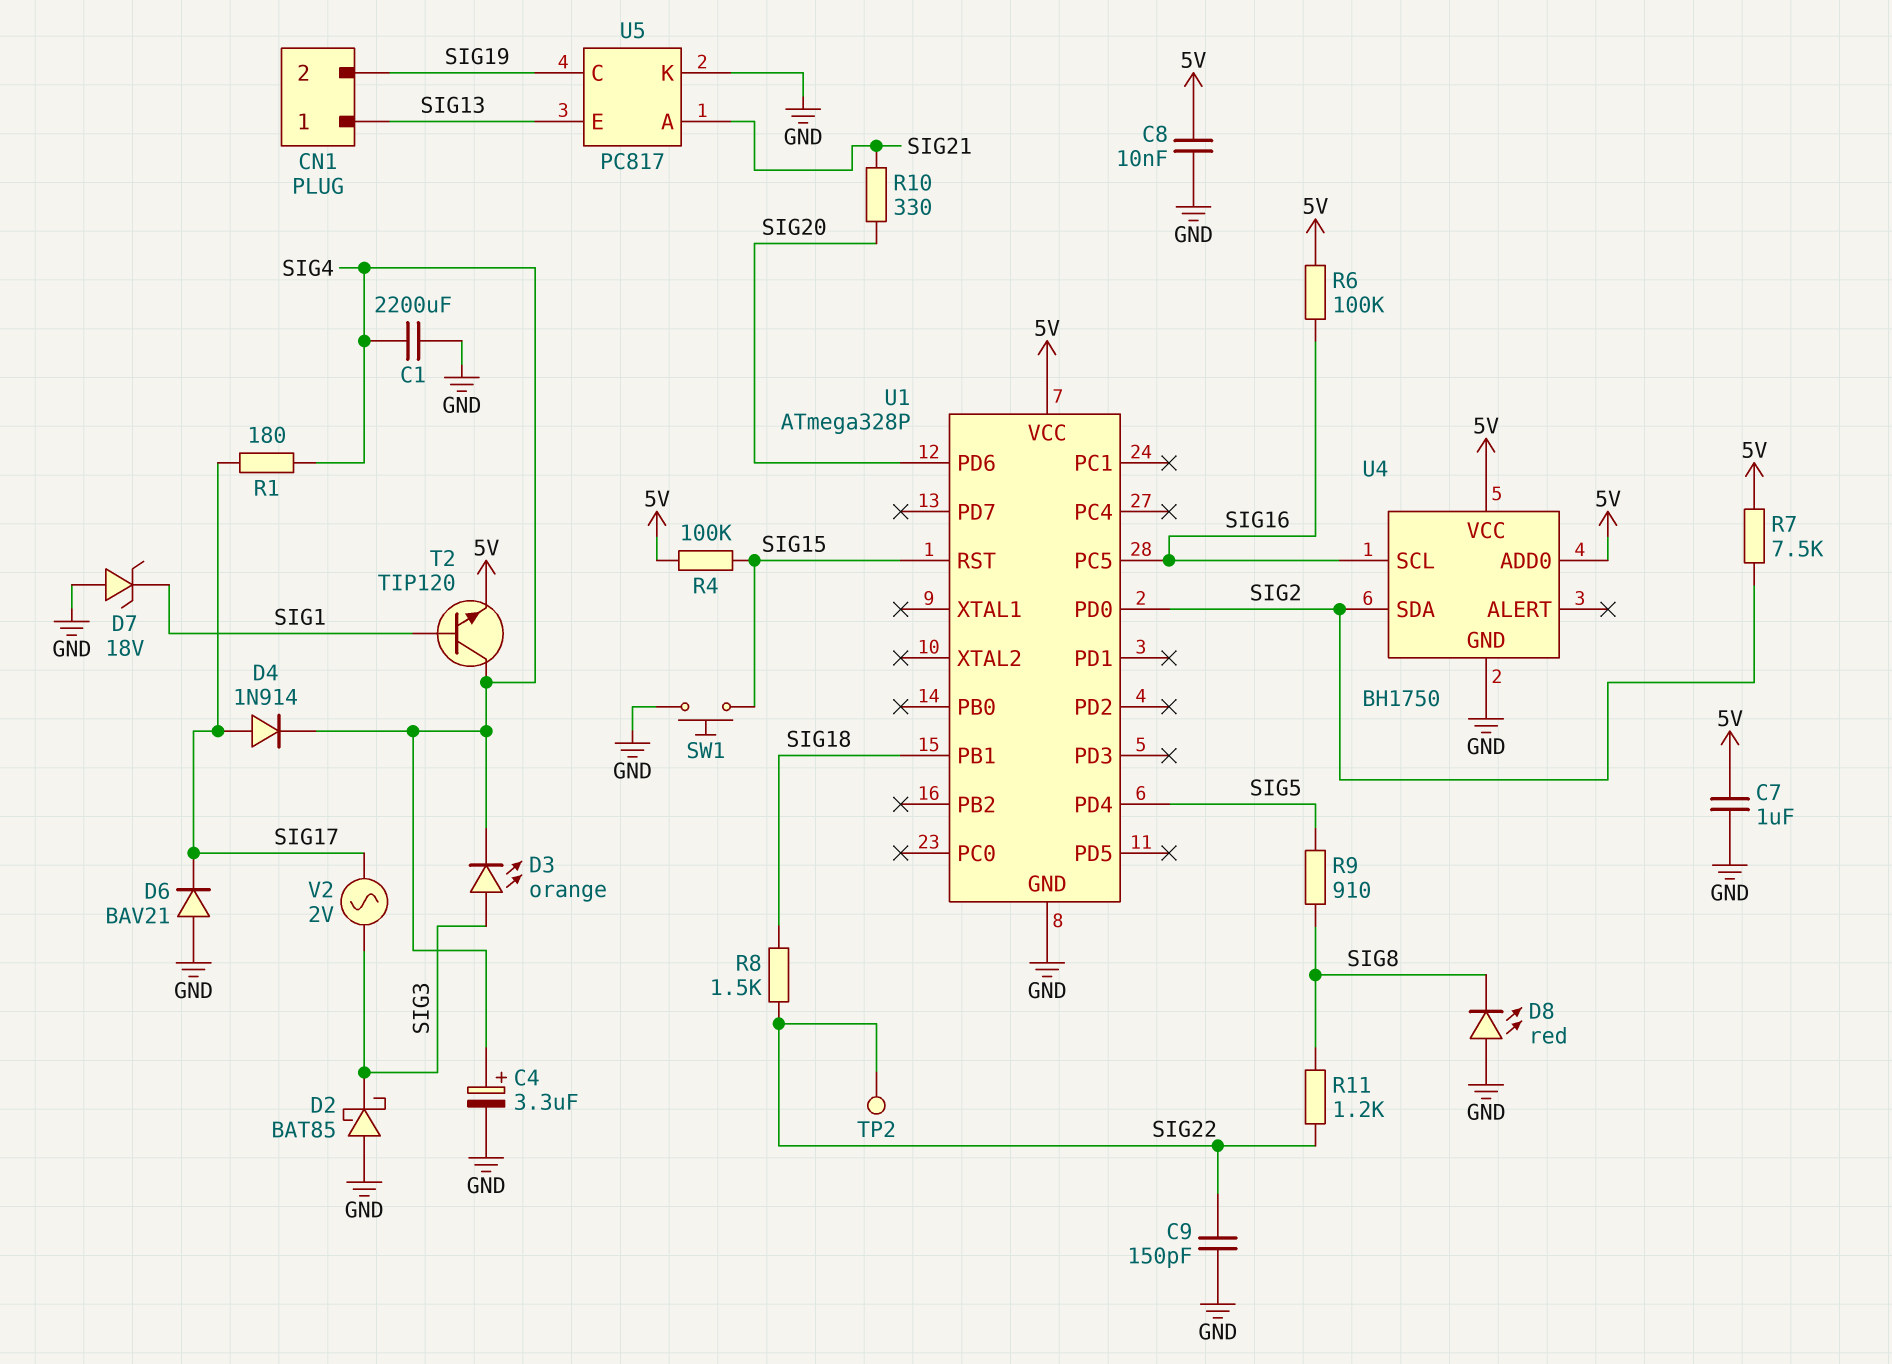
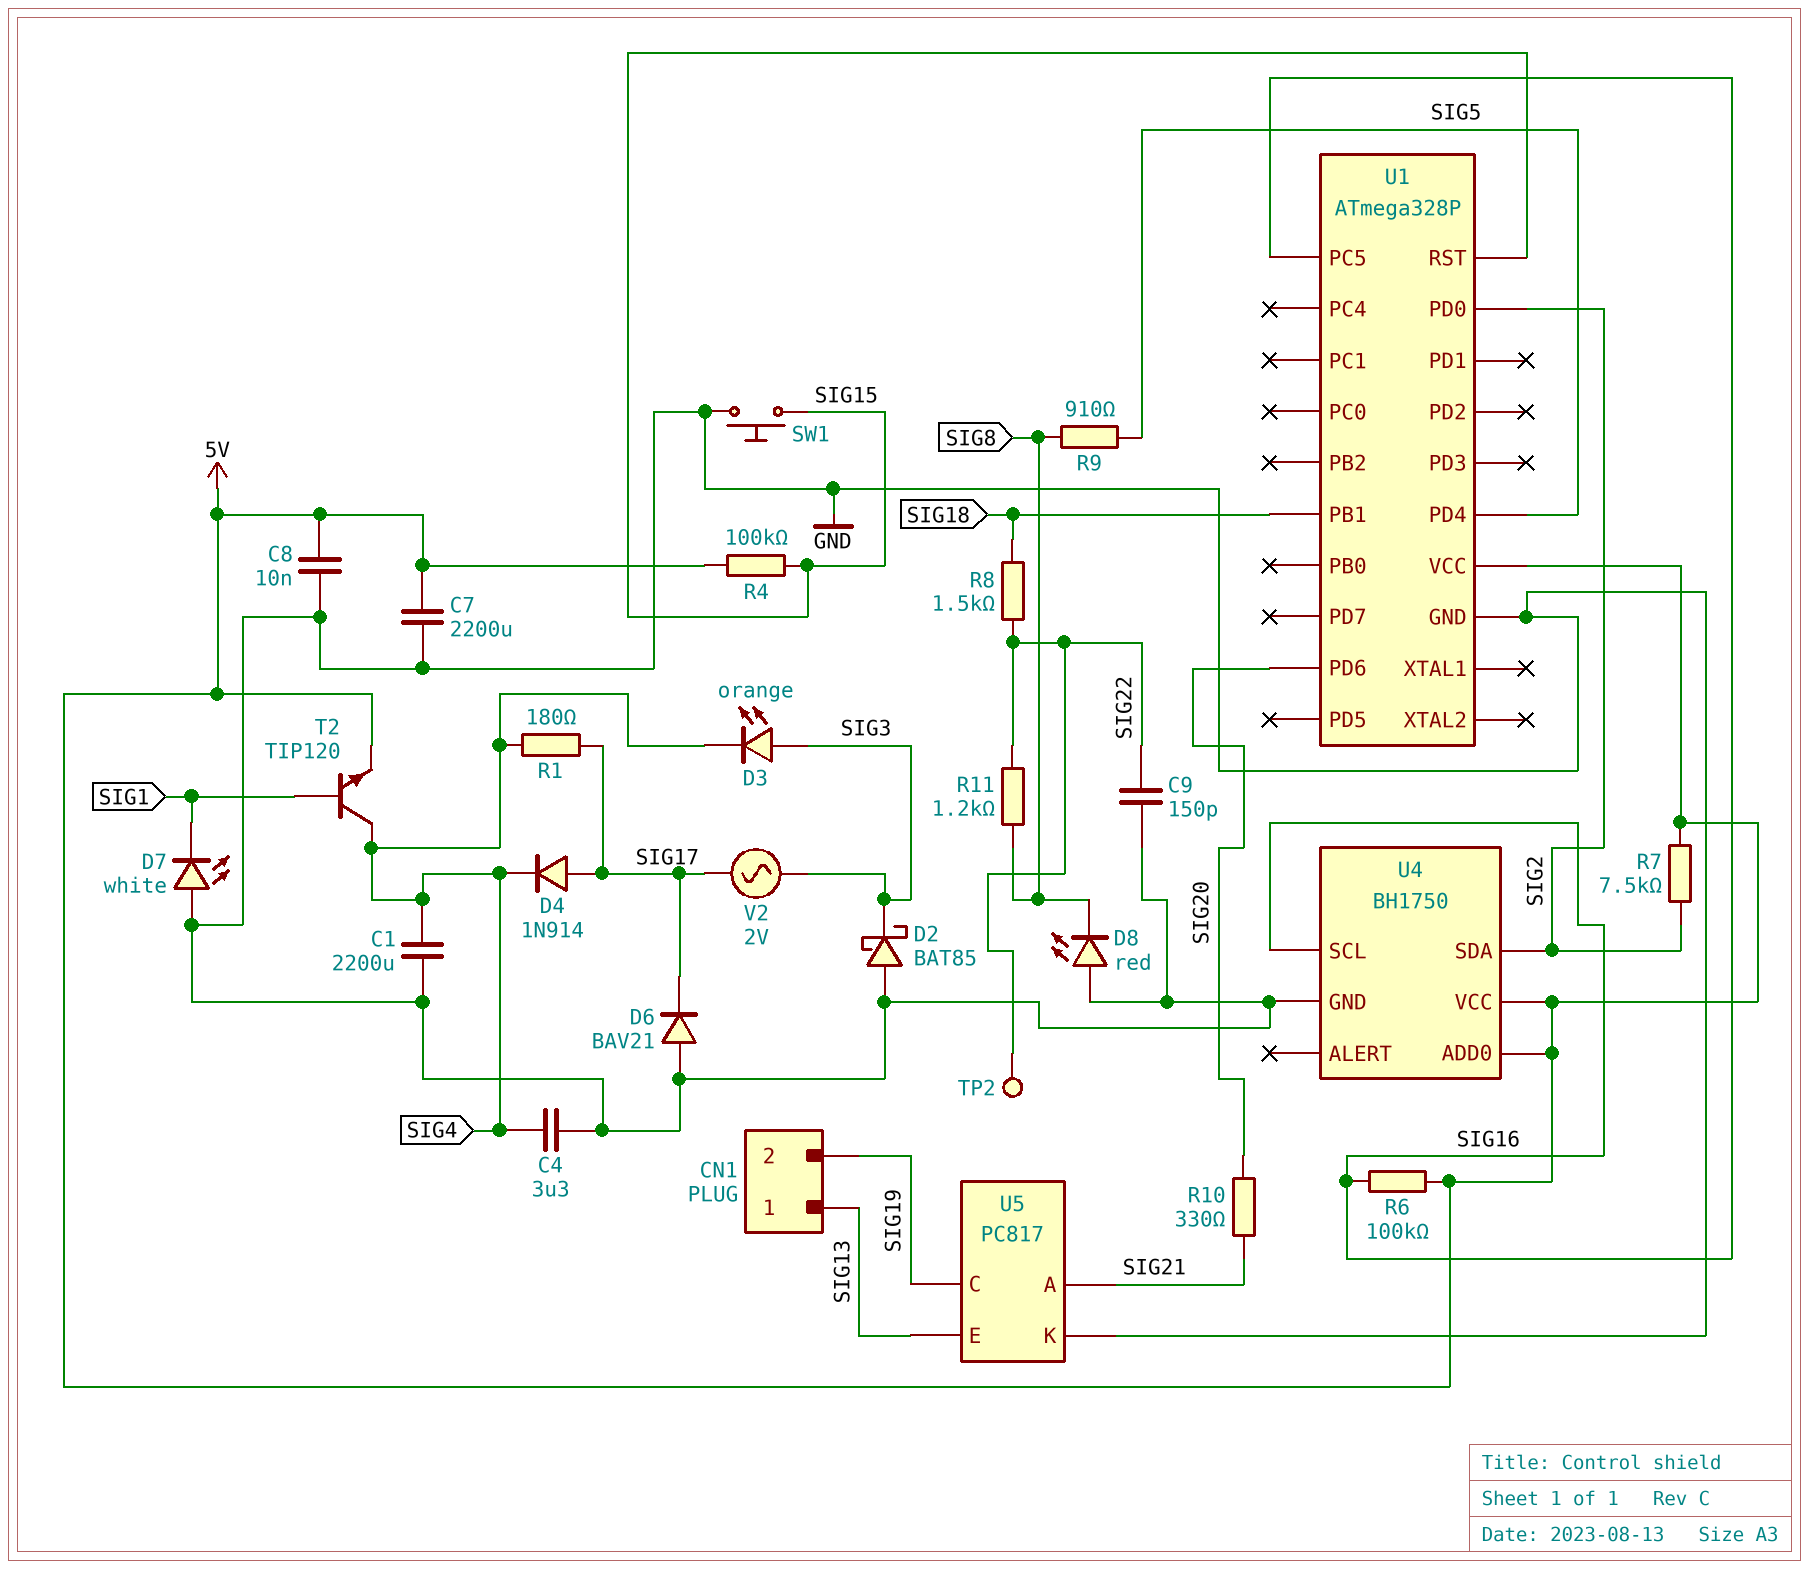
C4: 3.3uF (plus SIG4, minus GND) -> 3.3uF (GND, SIG4)
C7: 1uF (5V, GND) -> 2200uF (5V, GND)
D7: zener 18V (A GND, K SIG1) -> LED white (A GND, K SIG1)

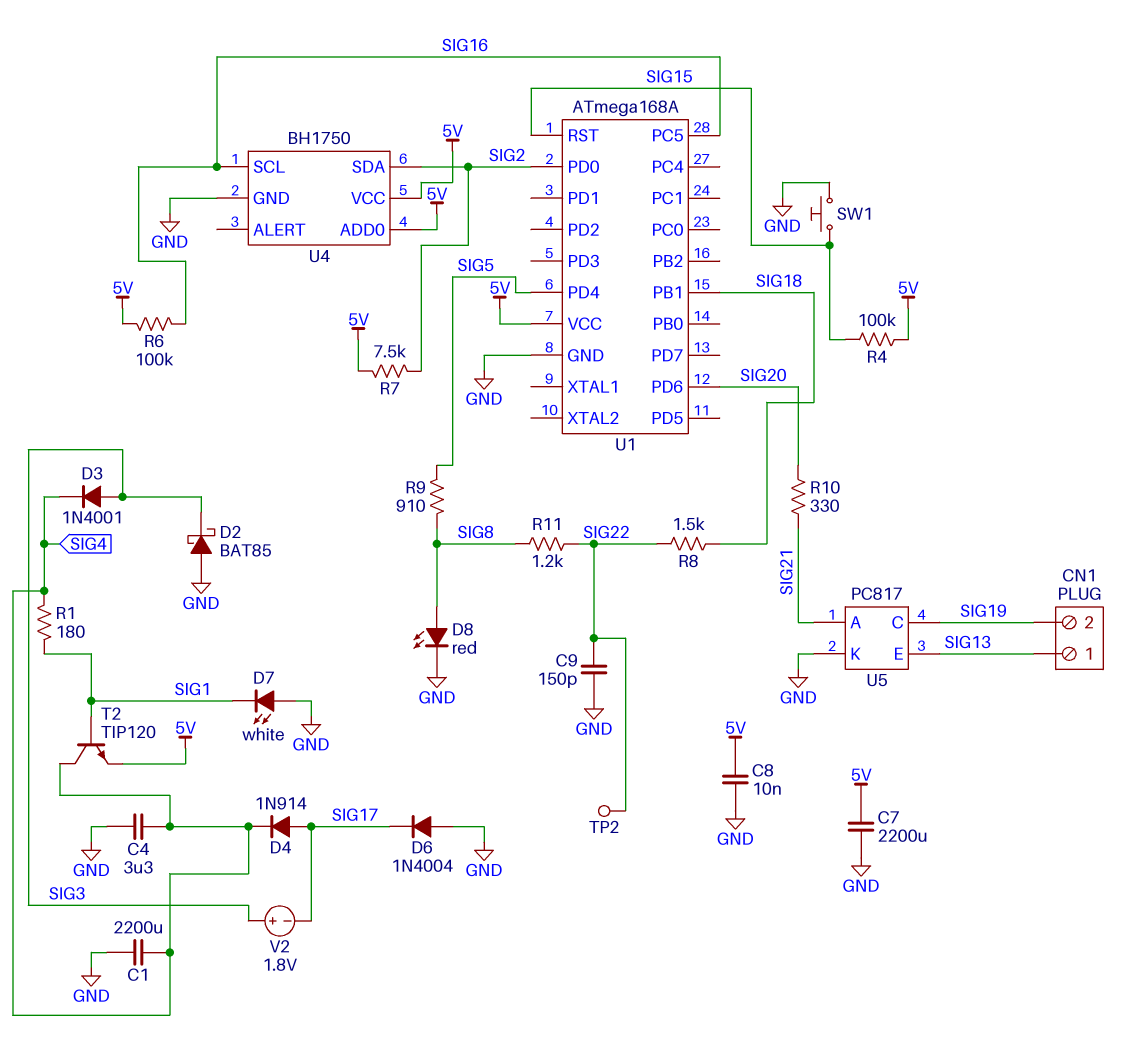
D3: LED orange (A SIG3, K SIG4) -> diode 1N4001 (A SIG3, K SIG4)
D6: diode BAV21 (A GND, K SIG17) -> diode 1N4004 (A GND, K SIG17)
D8: LED red (A GND, K SIG8) -> LED red (A SIG8, K GND)
R1: 180 (SIG4, SIG17) -> 180 (SIG1, SIG4)
U1: ATmega328P -> ATmega168A
V2: AC 2V (SIG3, SIG17) -> 1.8V (plus SIG3, minus SIG17)

